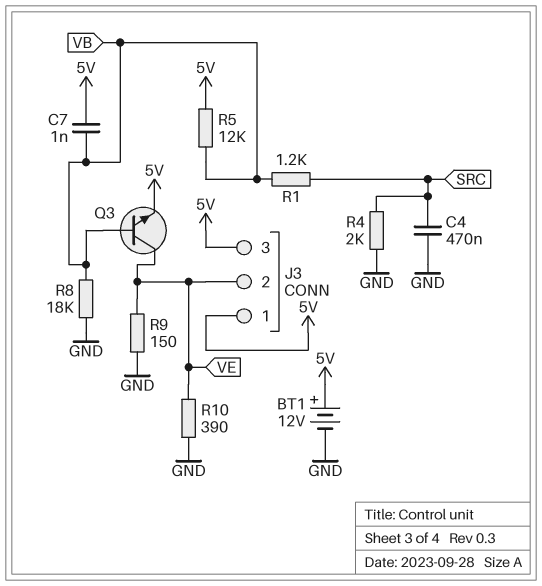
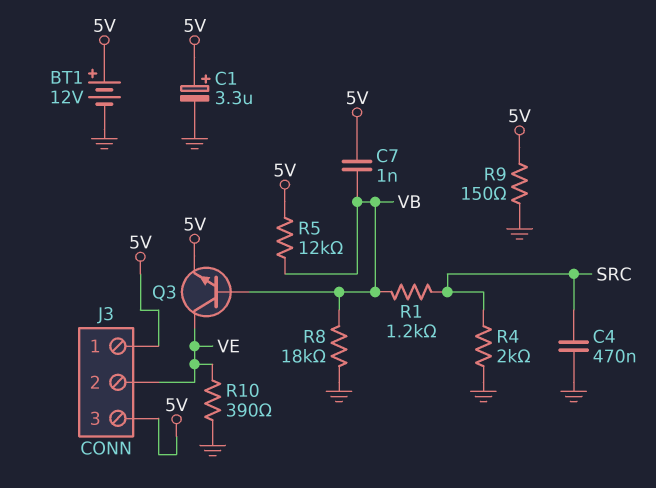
C1: none -> 3.3uF (plus 5V, minus GND)
R9: 150 (GND, VE) -> 150 (5V, GND)

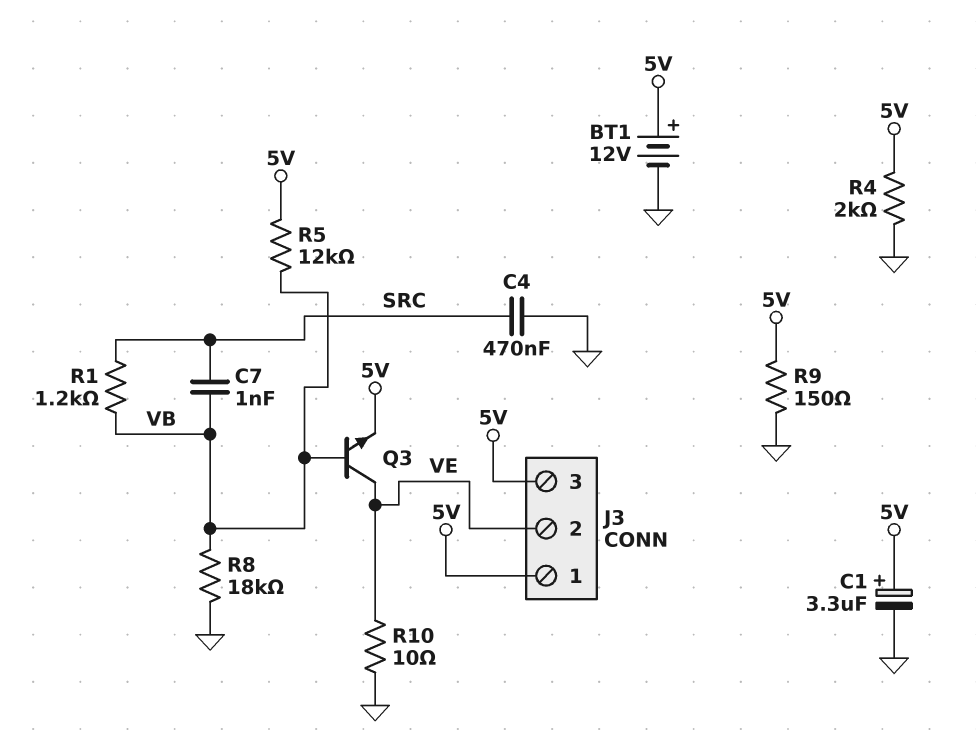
C7: 1nF (5V, VB) -> 1nF (SRC, VB)
R4: 2k (GND, SRC) -> 2k (5V, GND)
R10: 390 (GND, VE) -> 10 (GND, VE)

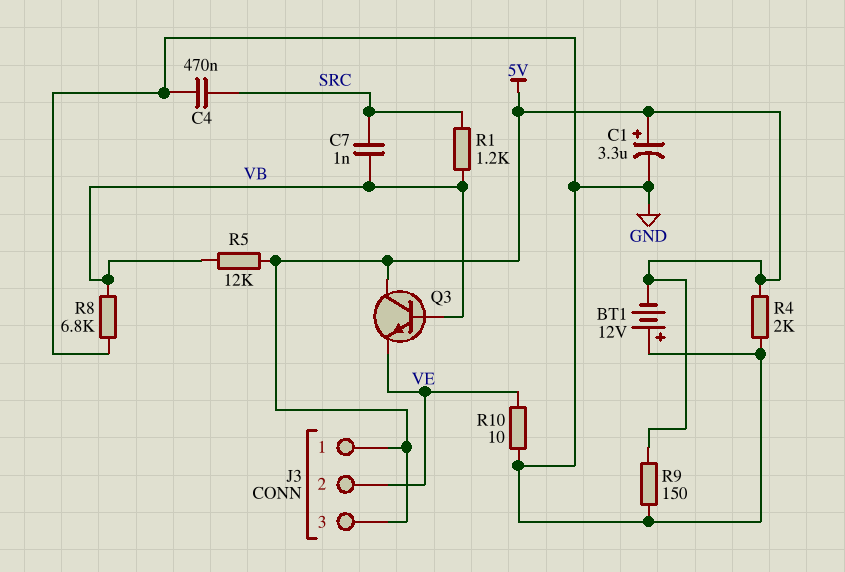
BT1: 12V (plus 5V, minus GND) -> 12V (plus GND, minus 5V)
Q3: NPN (B VB, C VE, E 5V) -> NPN (B VB, C 5V, E VE)
R8: 18k (GND, VB) -> 6.8k (GND, VB)

